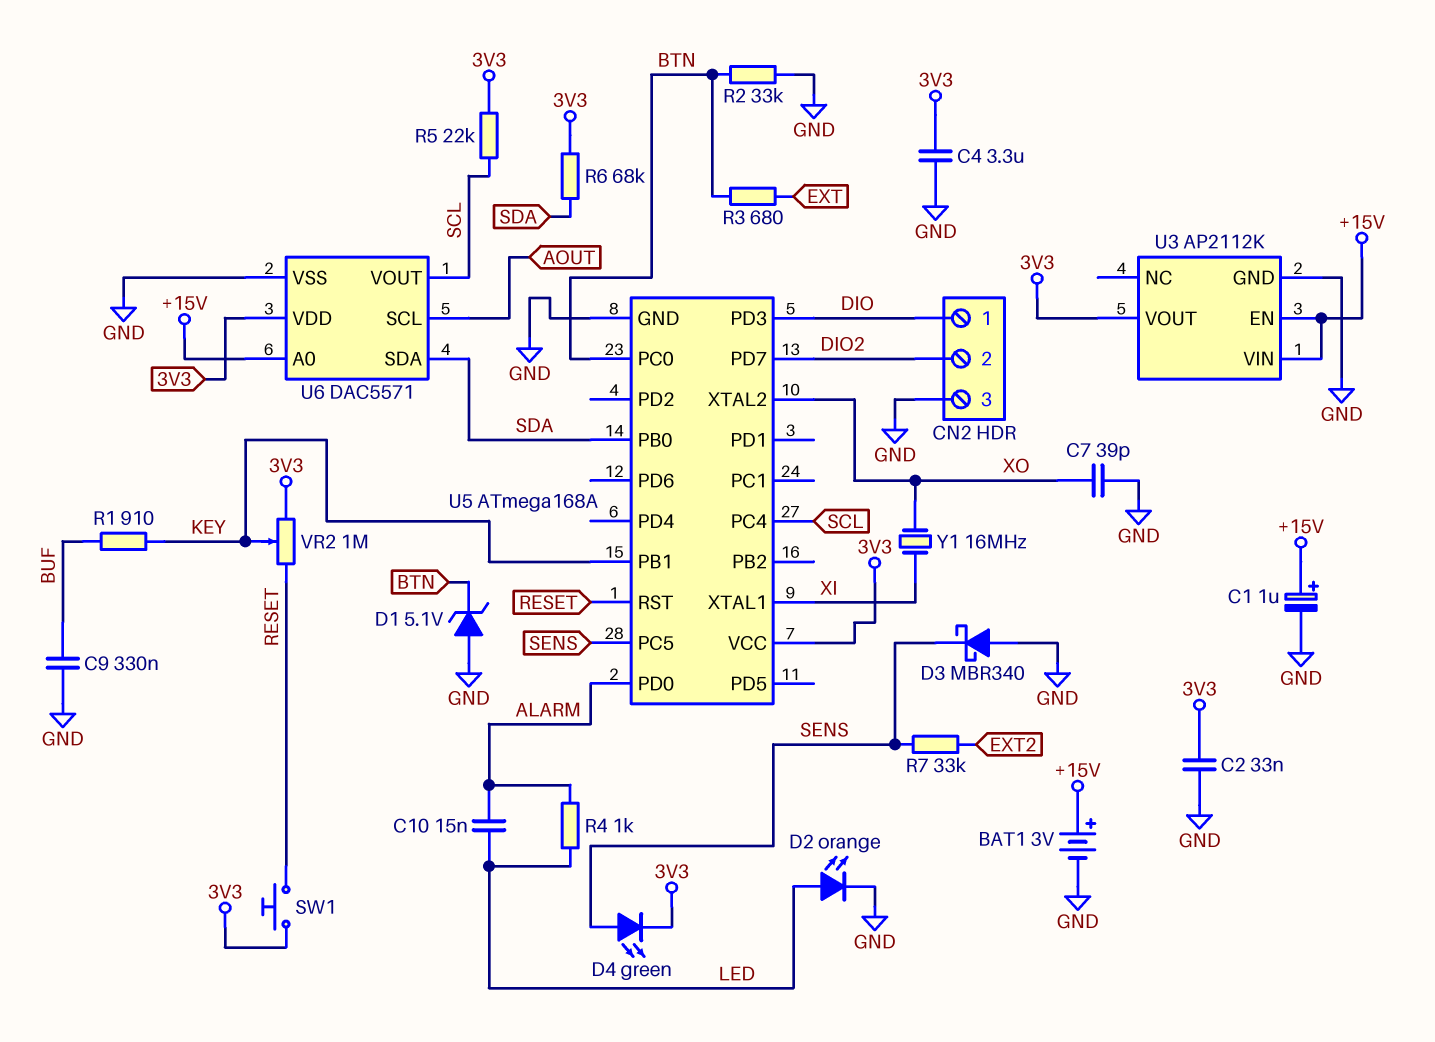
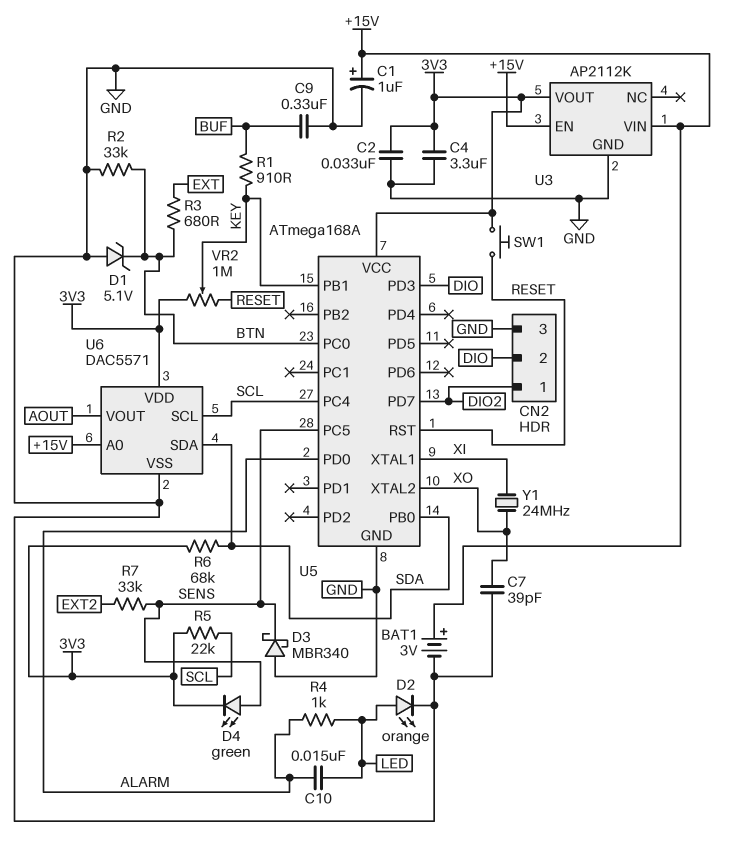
CN2 pin 1: DIO -> DIO2
CN2 pin 2: DIO2 -> DIO
U6 pin SCL: AOUT -> SCL
U6 pin VOUT: SCL -> AOUT
Y1: 16MHz (XI, XO) -> 24MHz (XI, XO)

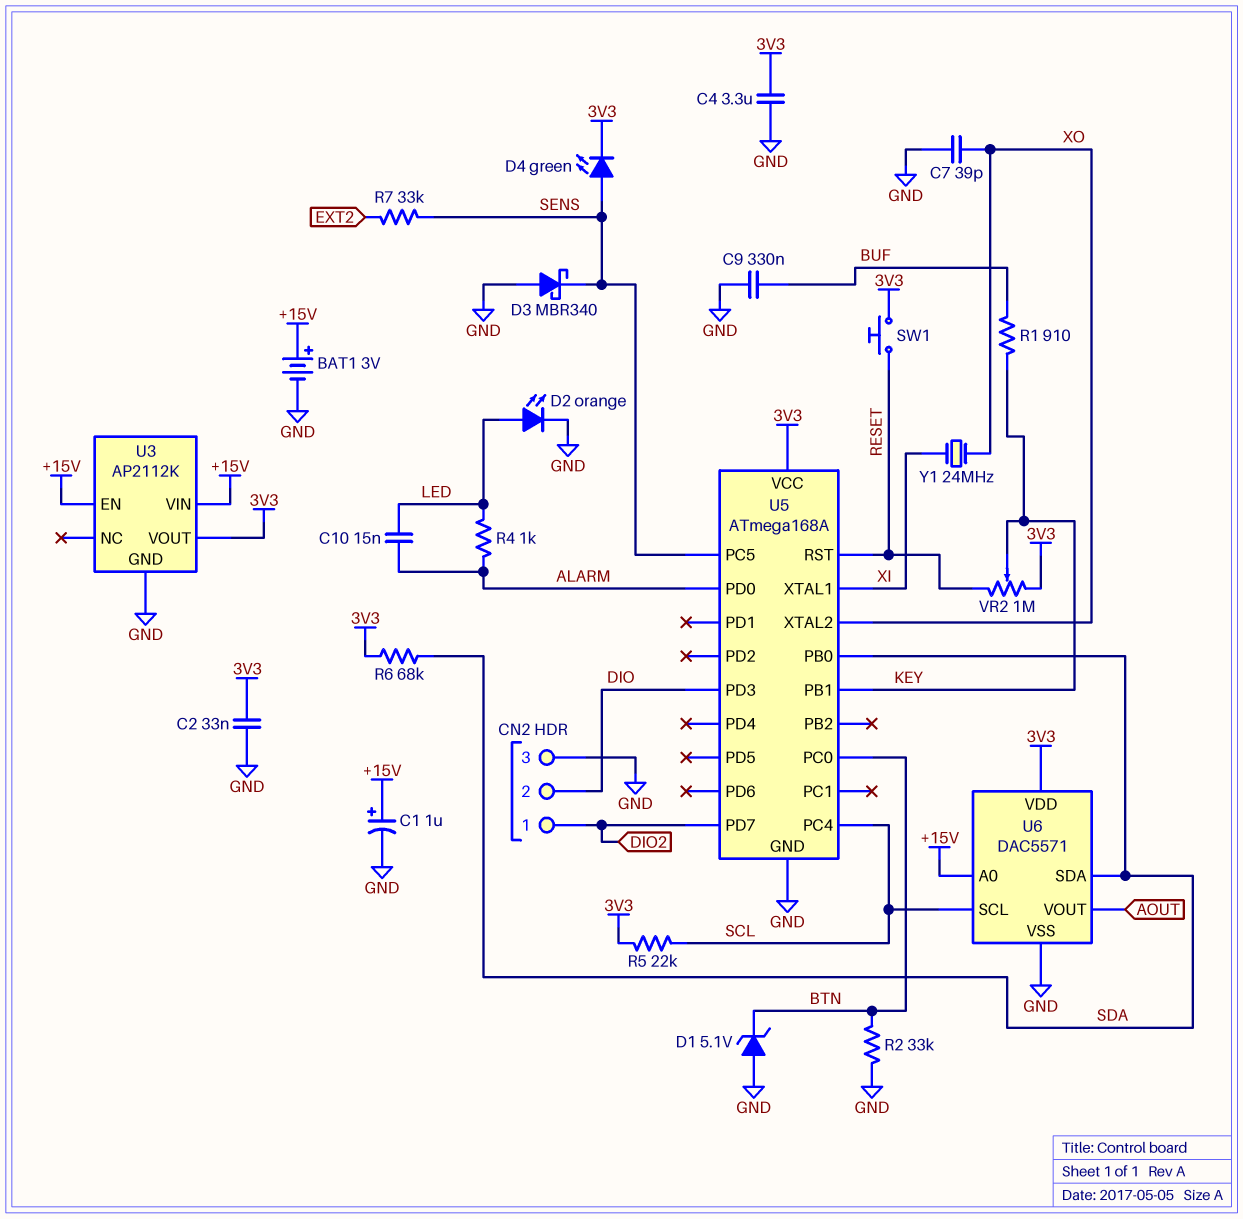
R3: 680 (BTN, EXT) -> none

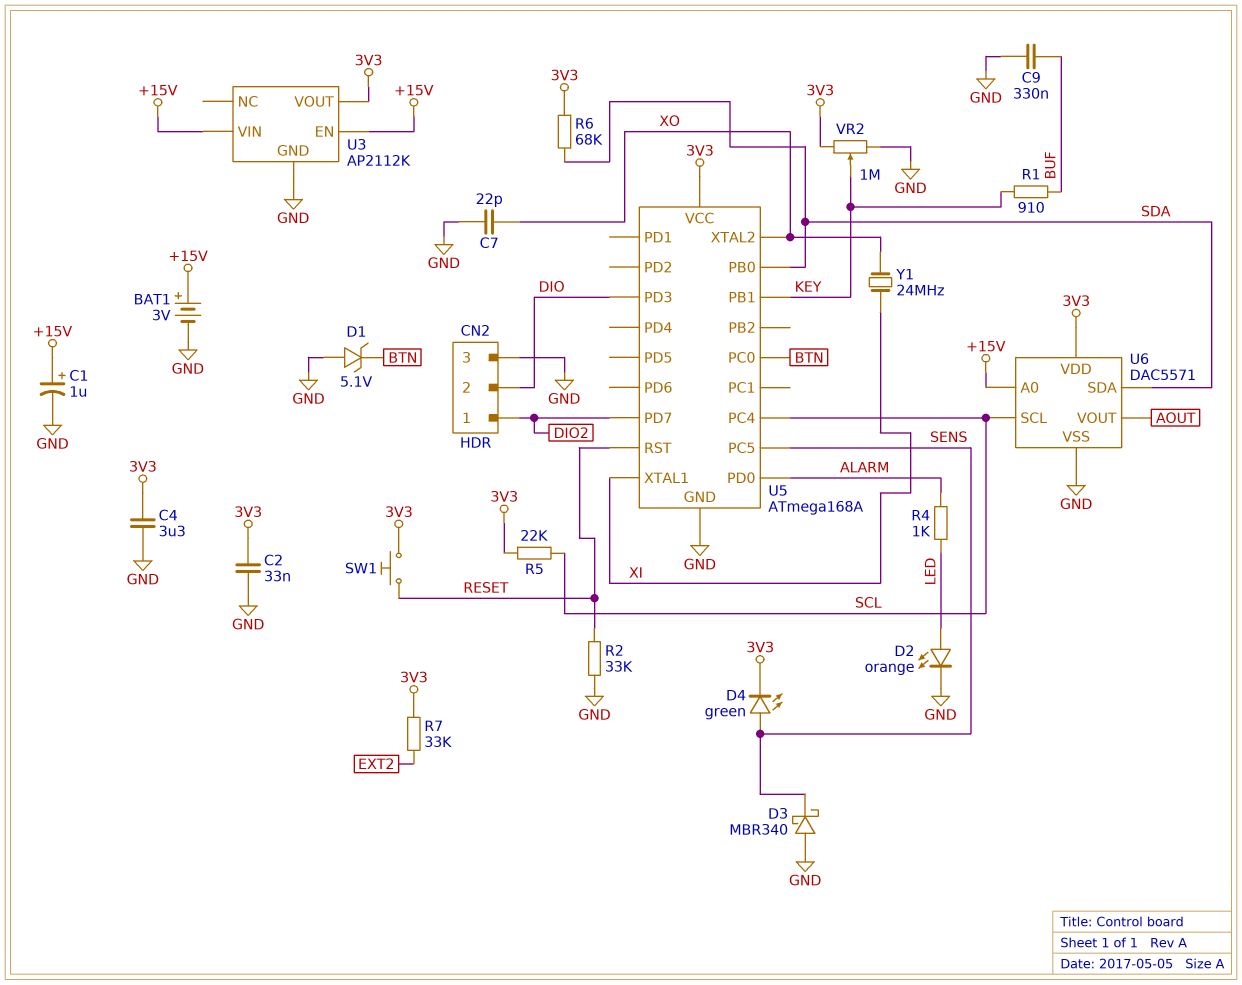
C7: 39pF (GND, XO) -> 22pF (GND, XO)
C10: 15nF (ALARM, LED) -> none
R2: 33k (BTN, GND) -> 33k (GND, RESET)
R7: 33k (EXT2, SENS) -> 33k (3V3, EXT2)
VR2: 1M (3V3, RESET, wiper KEY) -> 1M (3V3, GND, wiper KEY)

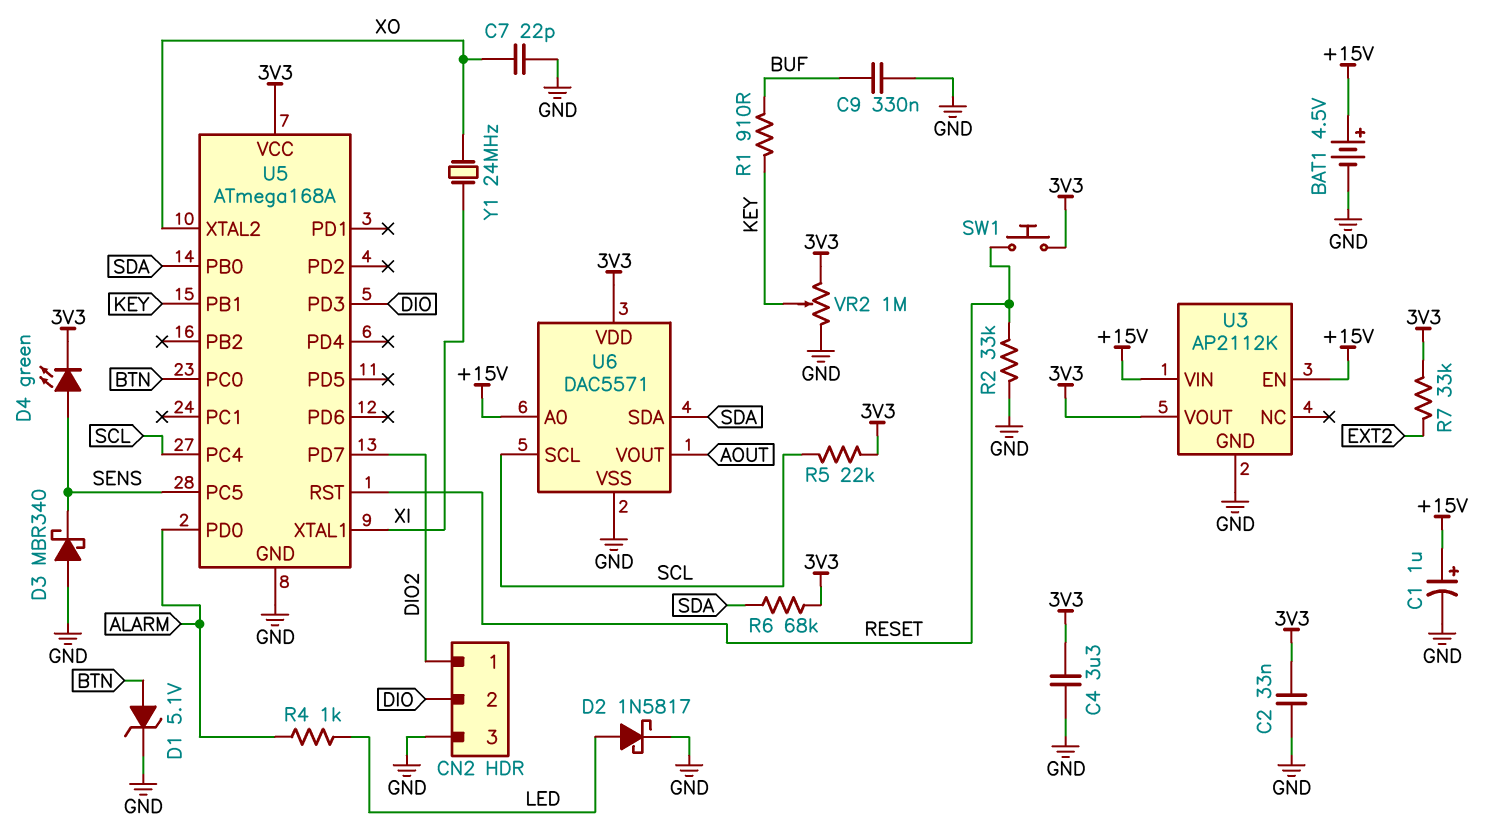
BAT1: 3V (plus +15V, minus GND) -> 4.5V (plus +15V, minus GND)
D1: zener 5.1V (A GND, K BTN) -> zener 5.1V (A BTN, K GND)
D2: LED orange (A LED, K GND) -> schottky 1N5817 (A LED, K GND)

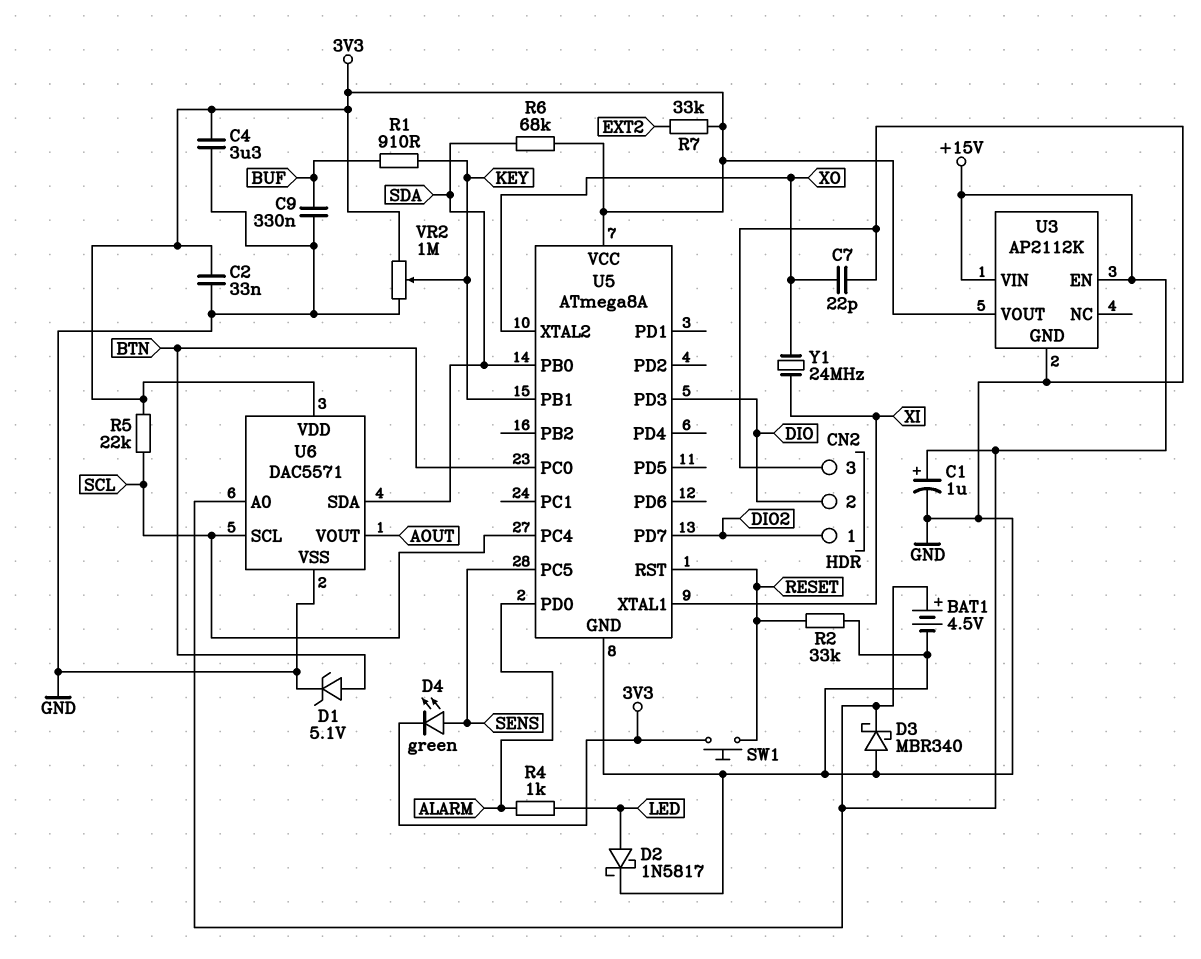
D3: schottky MBR340 (A GND, K SENS) -> schottky MBR340 (A GND, K +15V)
U5: ATmega168A -> ATmega8A

